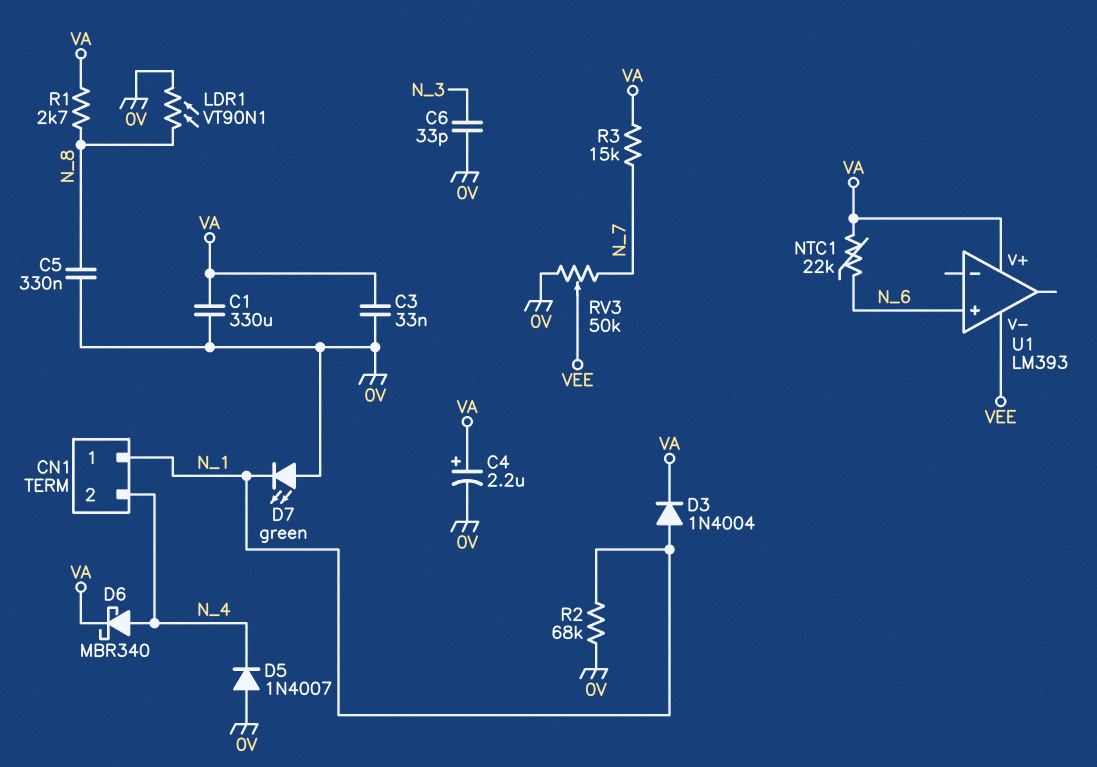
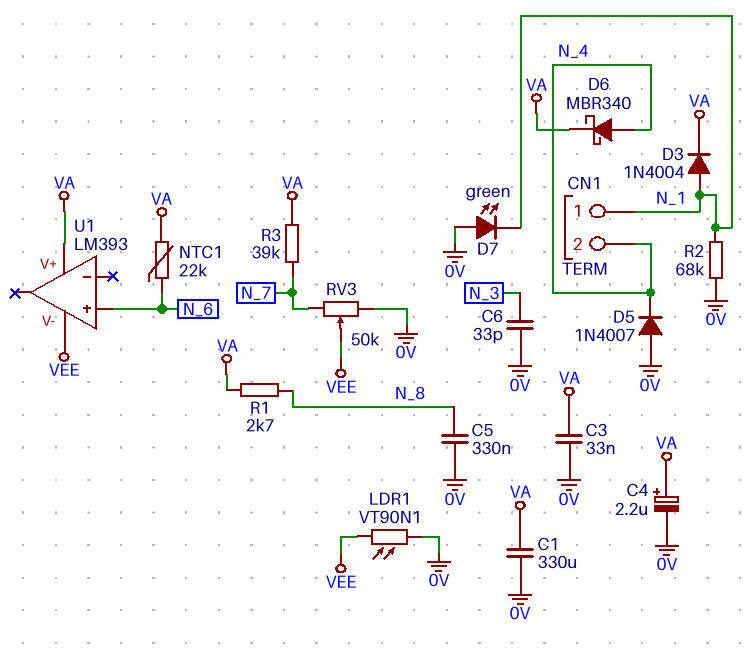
LDR1: VT90N1 (0V, N_8) -> VT90N1 (0V, VEE)
R3: 15k (N_7, VA) -> 39k (N_7, VA)

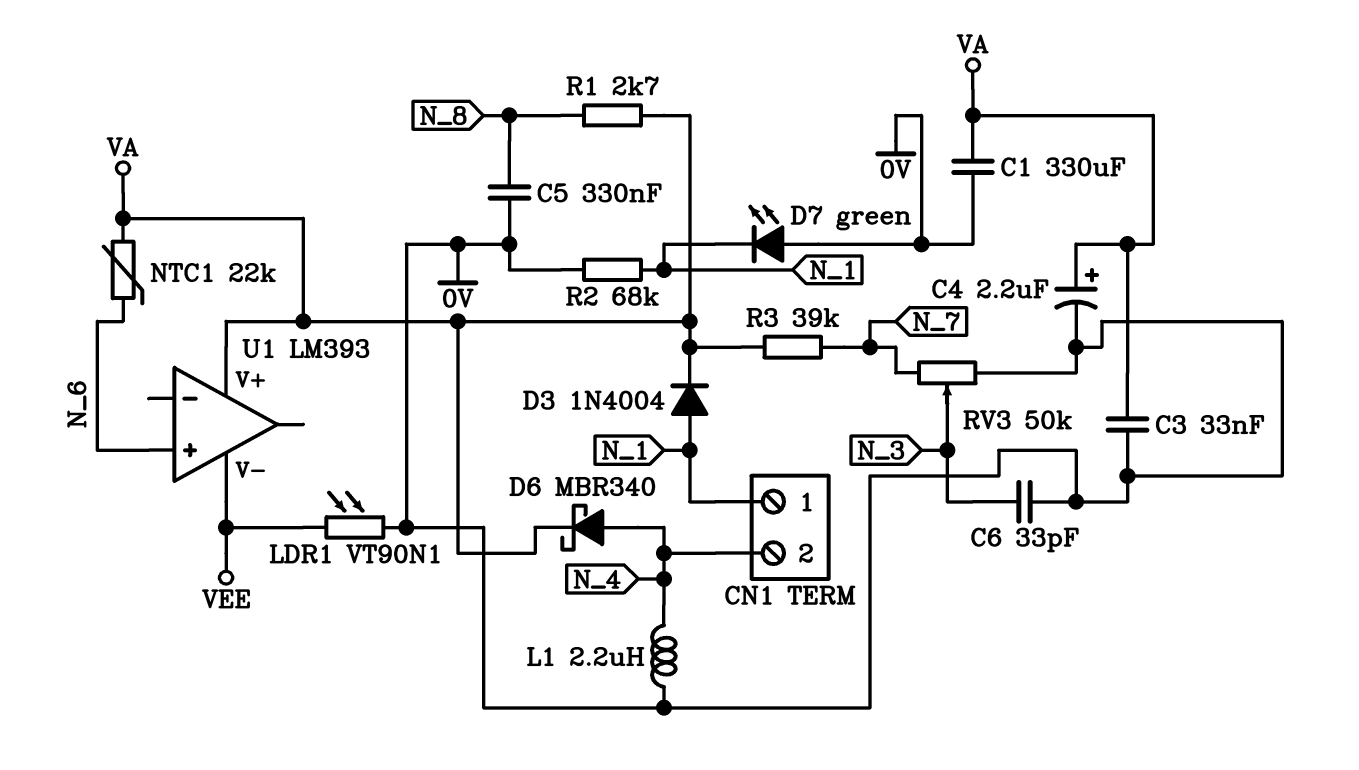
D5: diode 1N4007 (A 0V, K N_4) -> none
L1: none -> 2.2uH (0V, N_4)
RV3: 50k (0V, N_7, wiper VEE) -> 50k (0V, N_7, wiper N_3)

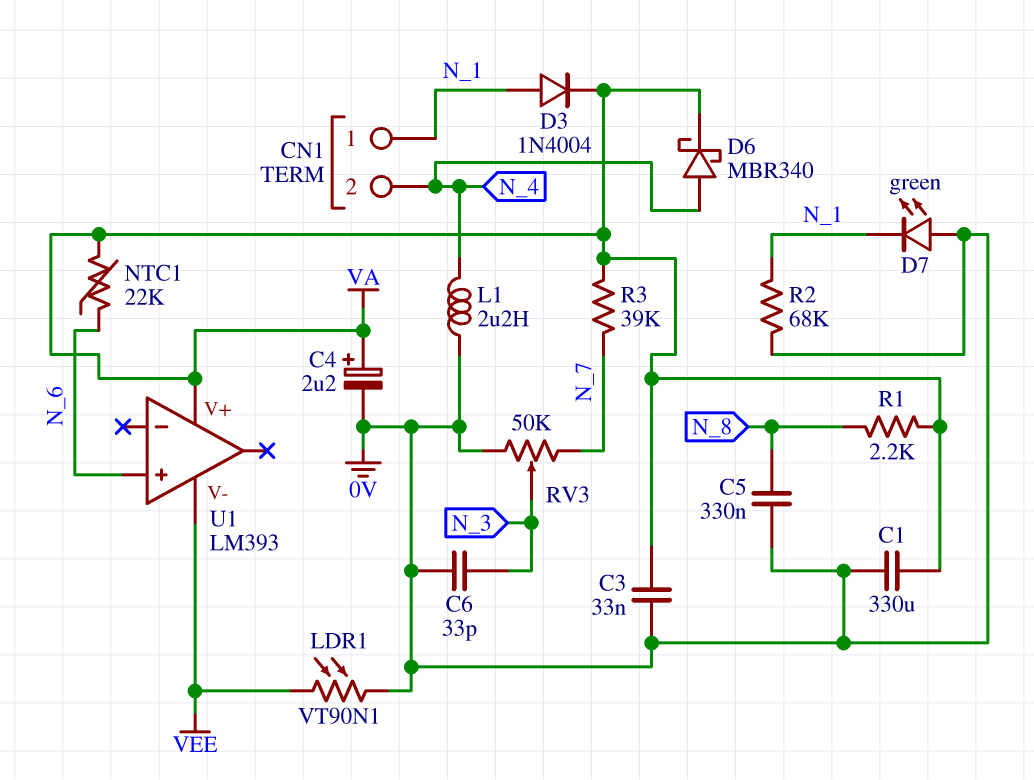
R1: 2.7k (N_8, VA) -> 2.2k (N_8, VA)

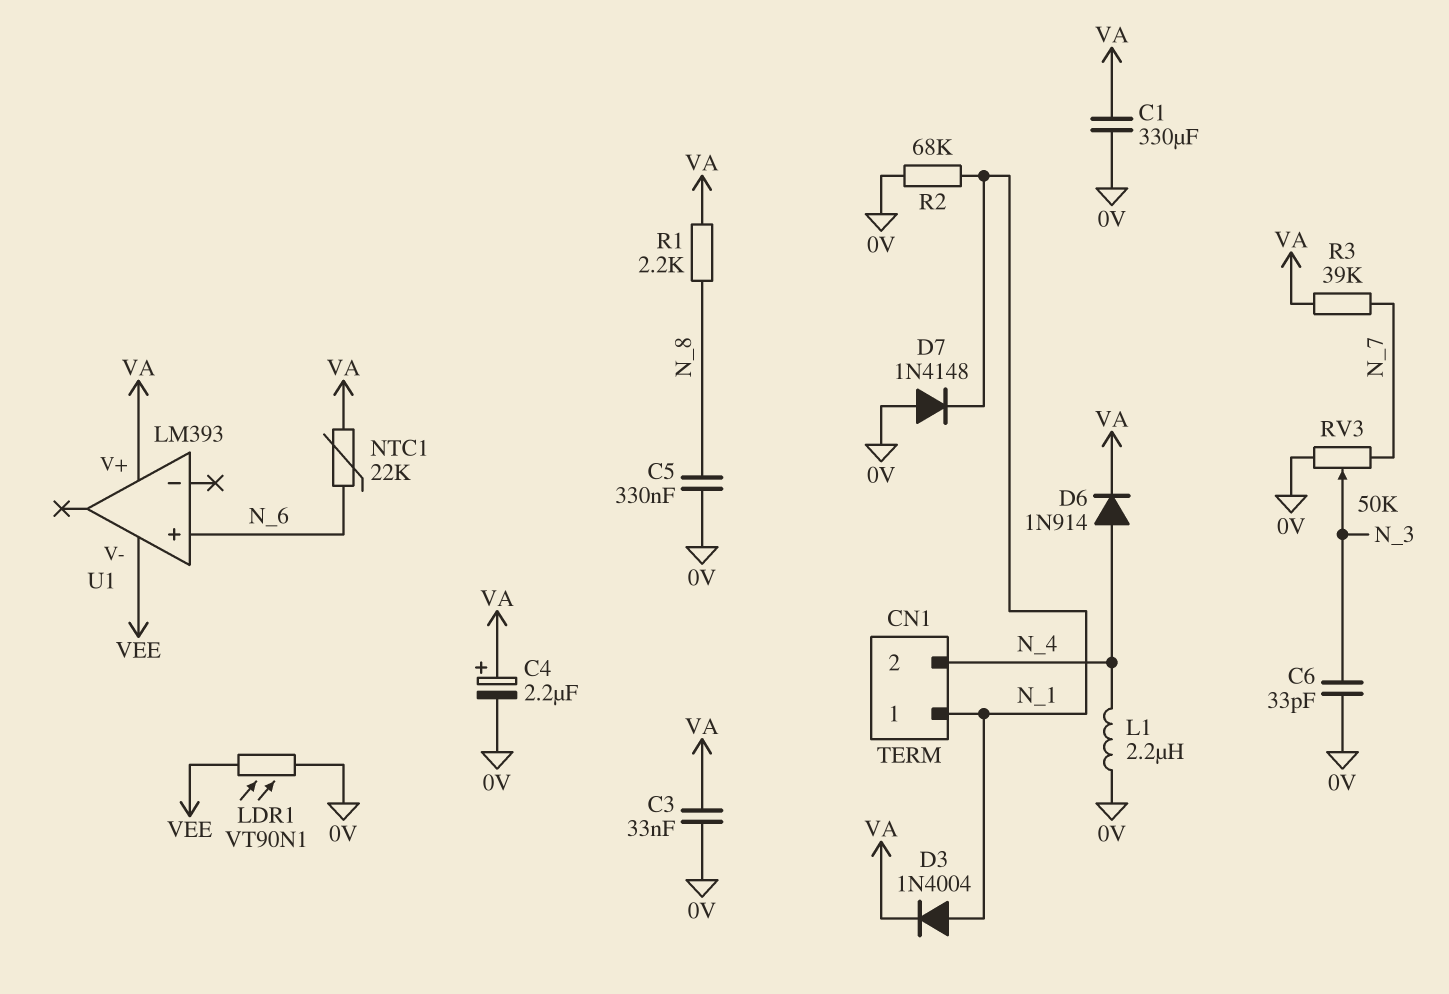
D6: schottky MBR340 (A N_4, K VA) -> diode 1N914 (A N_4, K VA)
D7: LED green (A 0V, K N_1) -> diode 1N4148 (A 0V, K N_1)

